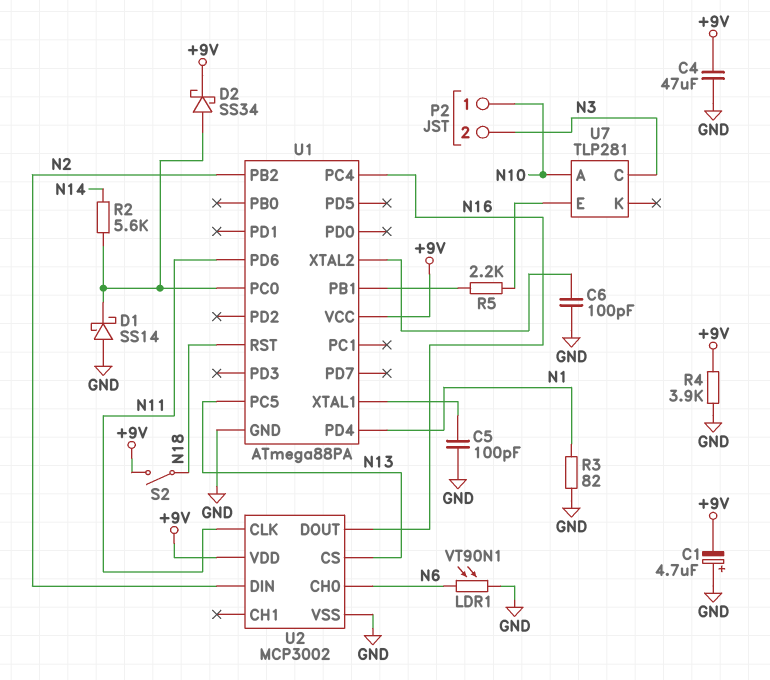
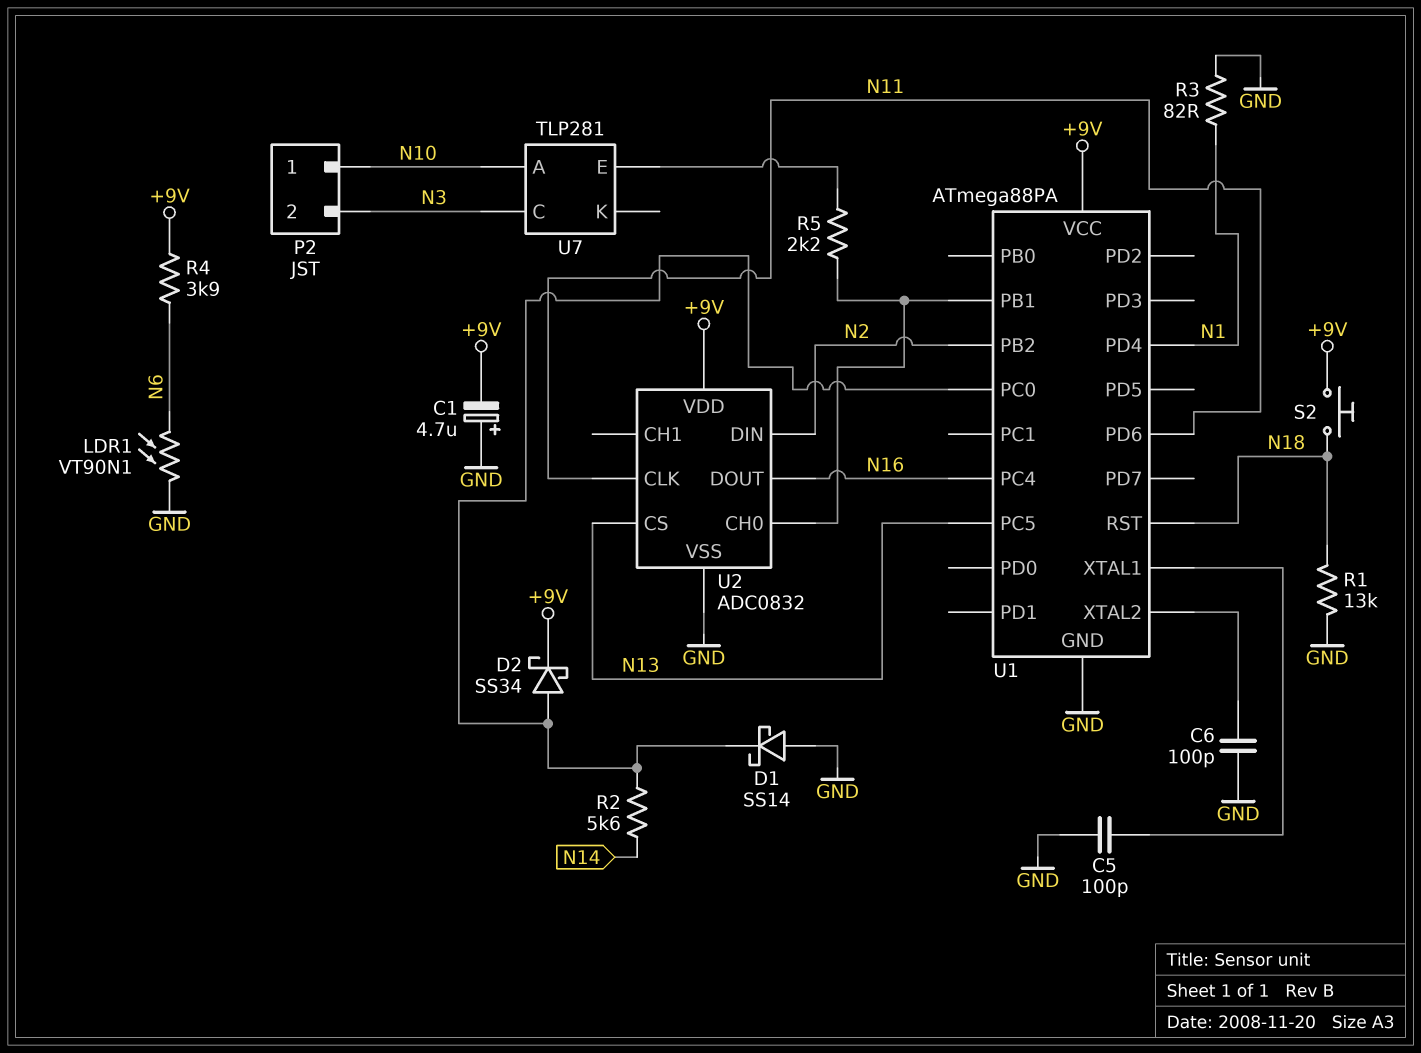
C4: 47uF (+9V, GND) -> none
R1: none -> 13k (GND, N18)
R4: 3.9k (+9V, GND) -> 3.9k (+9V, N6)
S2: switch (+9V, N18) -> button (+9V, N18)
U2: MCP3002 -> ADC0832
U2 pin CH0: N6 -> U1/PB1

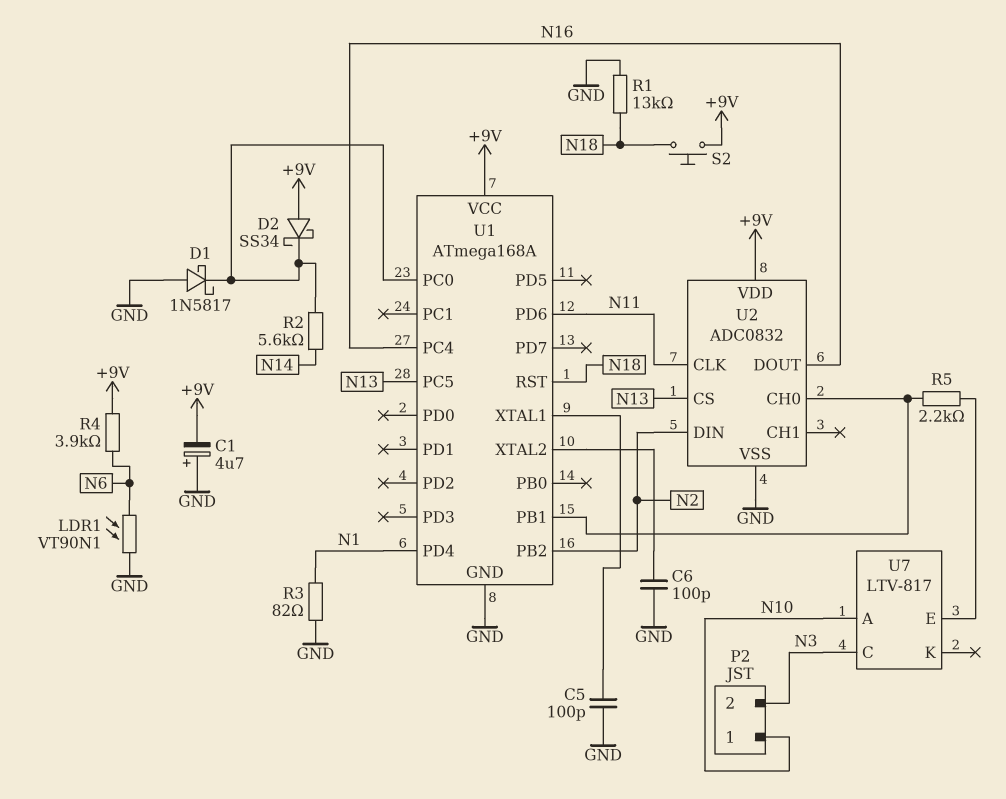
D1: schottky SS14 (A GND, K U1/PC0) -> schottky 1N5817 (A GND, K U1/PC0)
D2: schottky SS34 (A U1/PC0, K +9V) -> schottky SS34 (A +9V, K U1/PC0)
U1: ATmega88PA -> ATmega168A
U7: TLP281 -> LTV-817

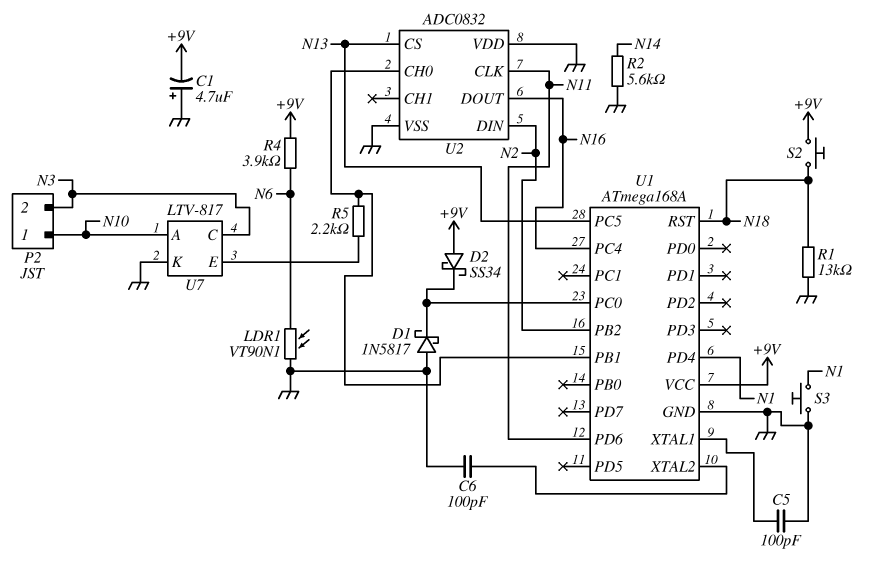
R2: 5.6k (N14, U1/PC0) -> 5.6k (GND, N14)
R3: 82 (GND, N1) -> none
S3: none -> button (GND, N1)
U2 pin VDD: +9V -> GND
U7 pin K: none -> GND

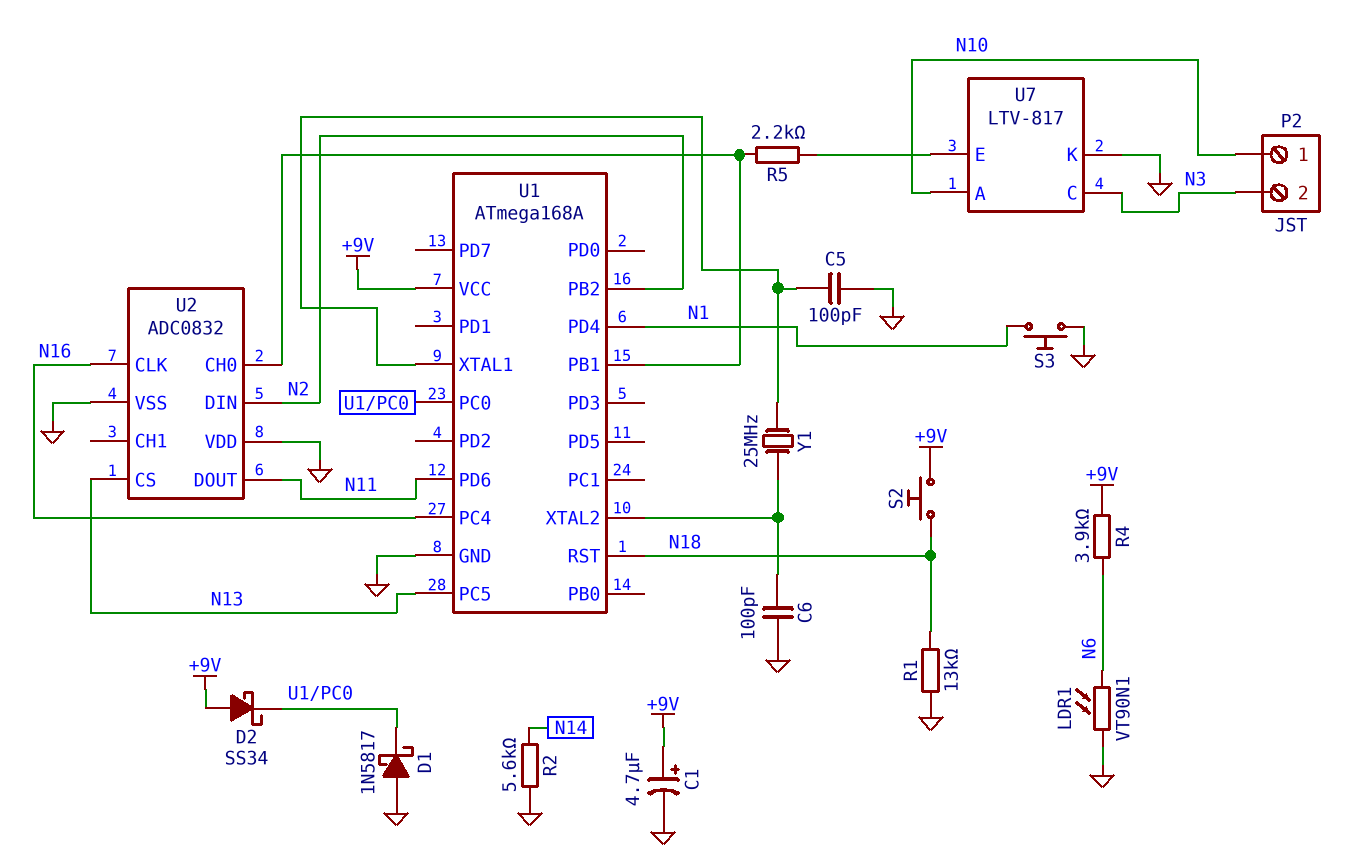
C1: 4.7uF (plus GND, minus +9V) -> 4.7uF (plus +9V, minus GND)
U2 pin CLK: N11 -> N16
U2 pin DOUT: N16 -> N11
Y1: none -> 25MHz (U1/XTAL1, U1/XTAL2)

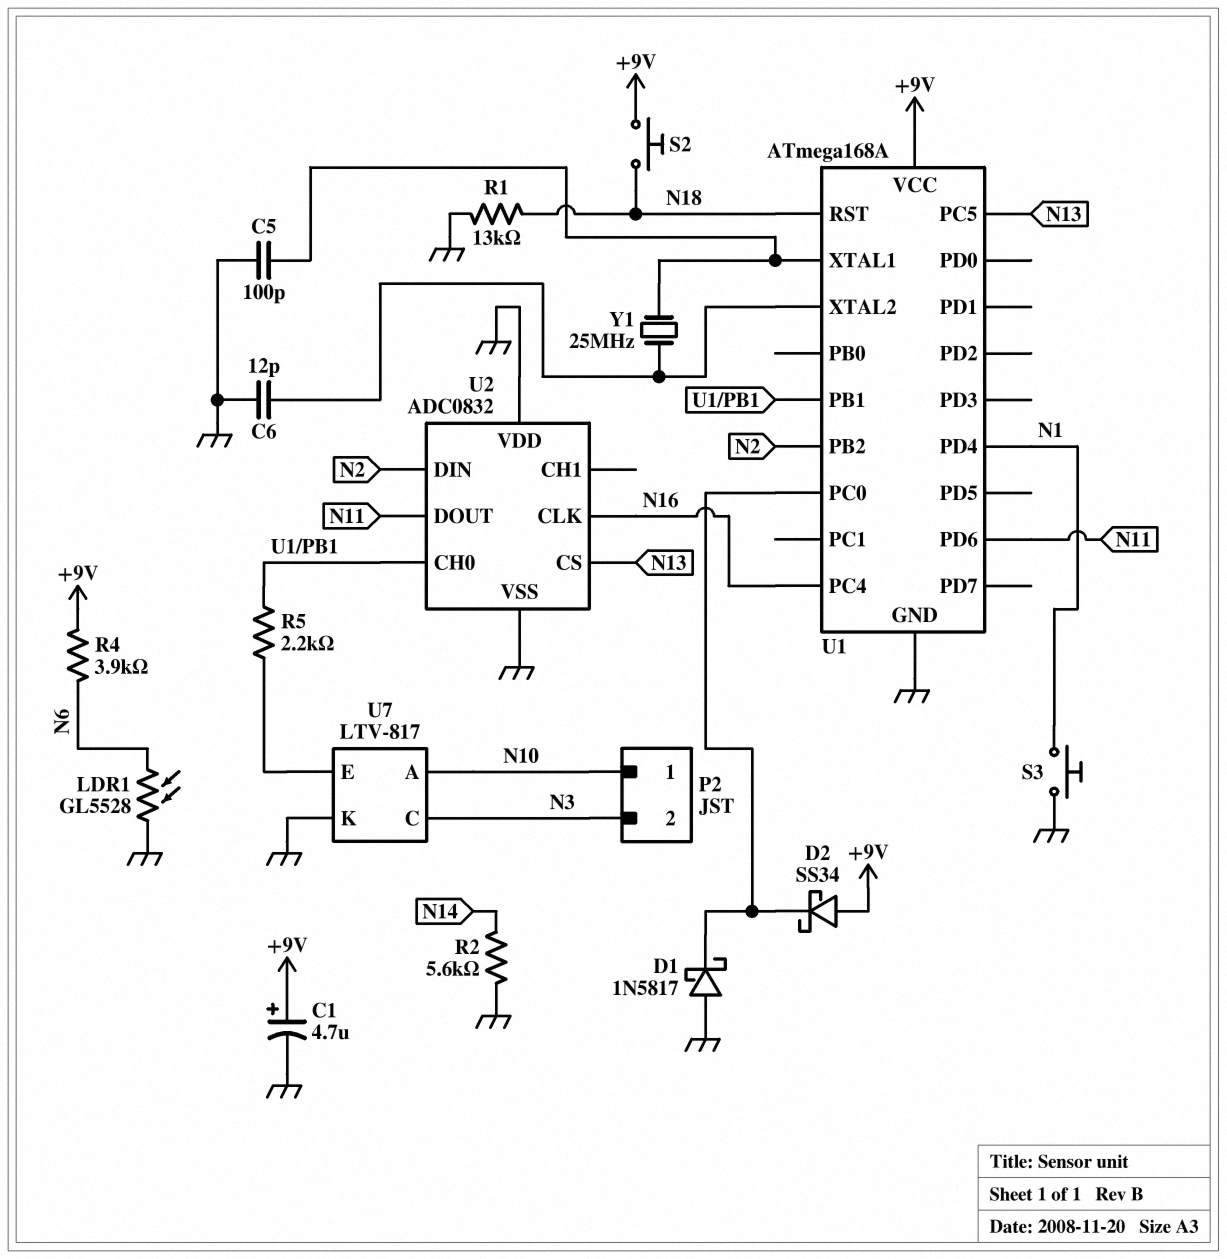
C6: 100pF (GND, U1/XTAL2) -> 12pF (GND, U1/XTAL2)
LDR1: VT90N1 (GND, N6) -> GL5528 (GND, N6)

